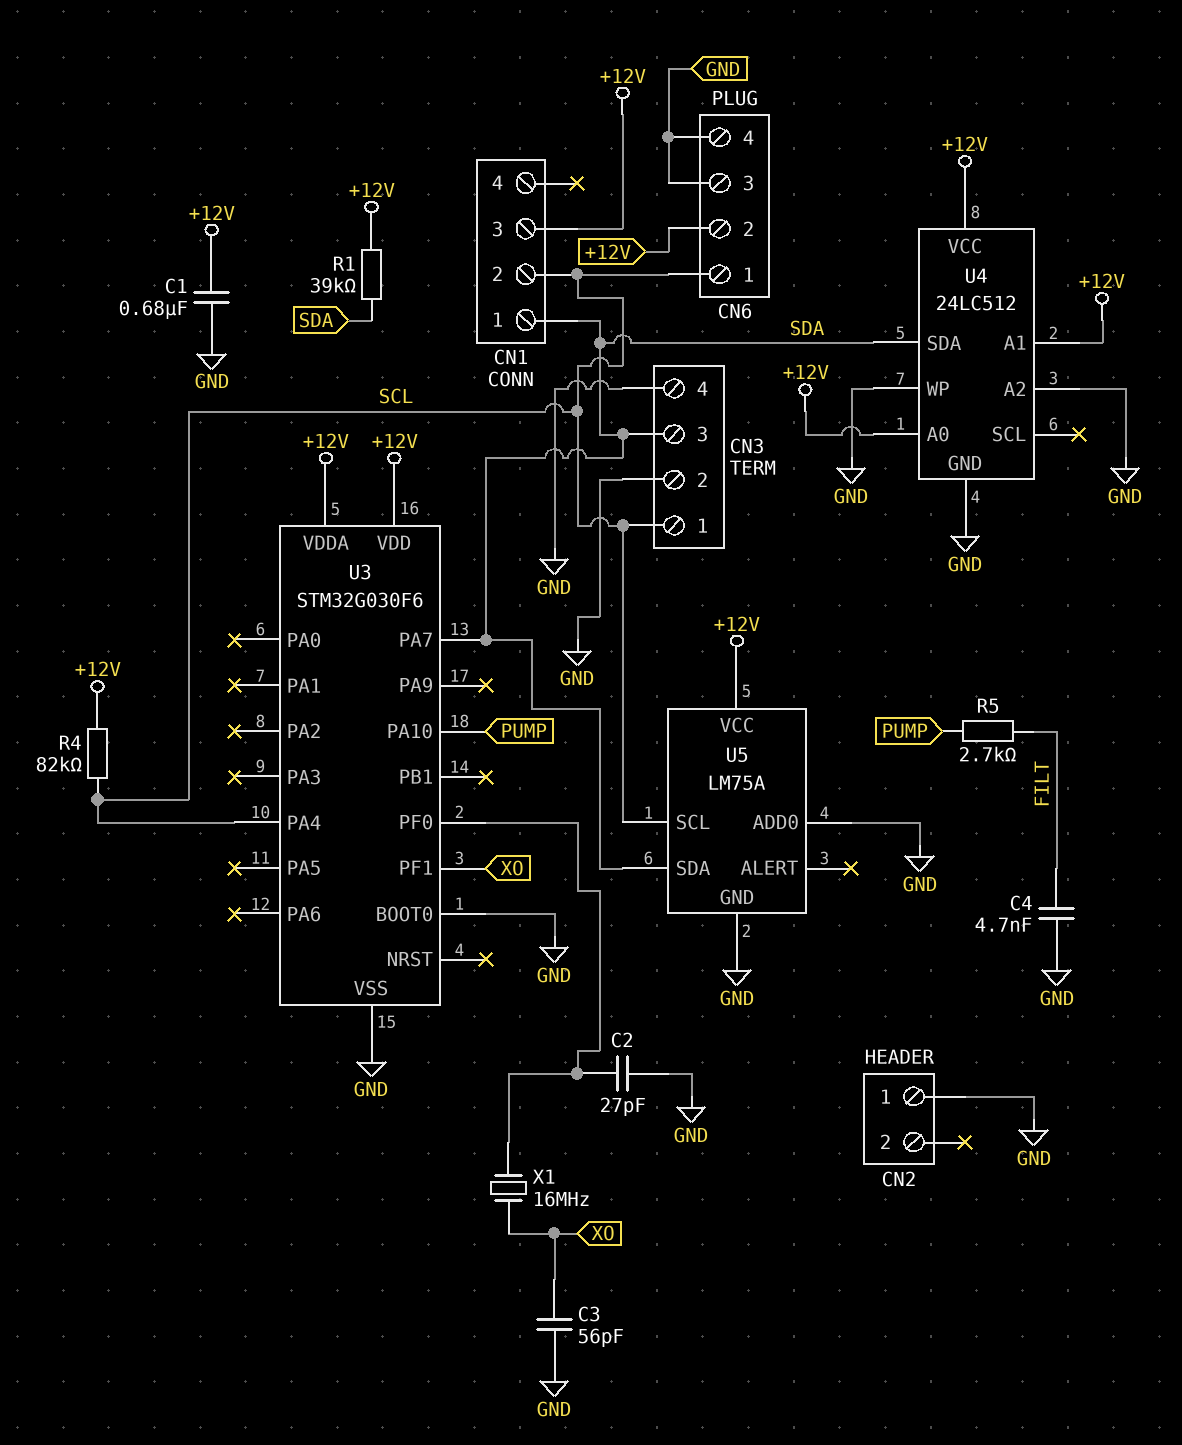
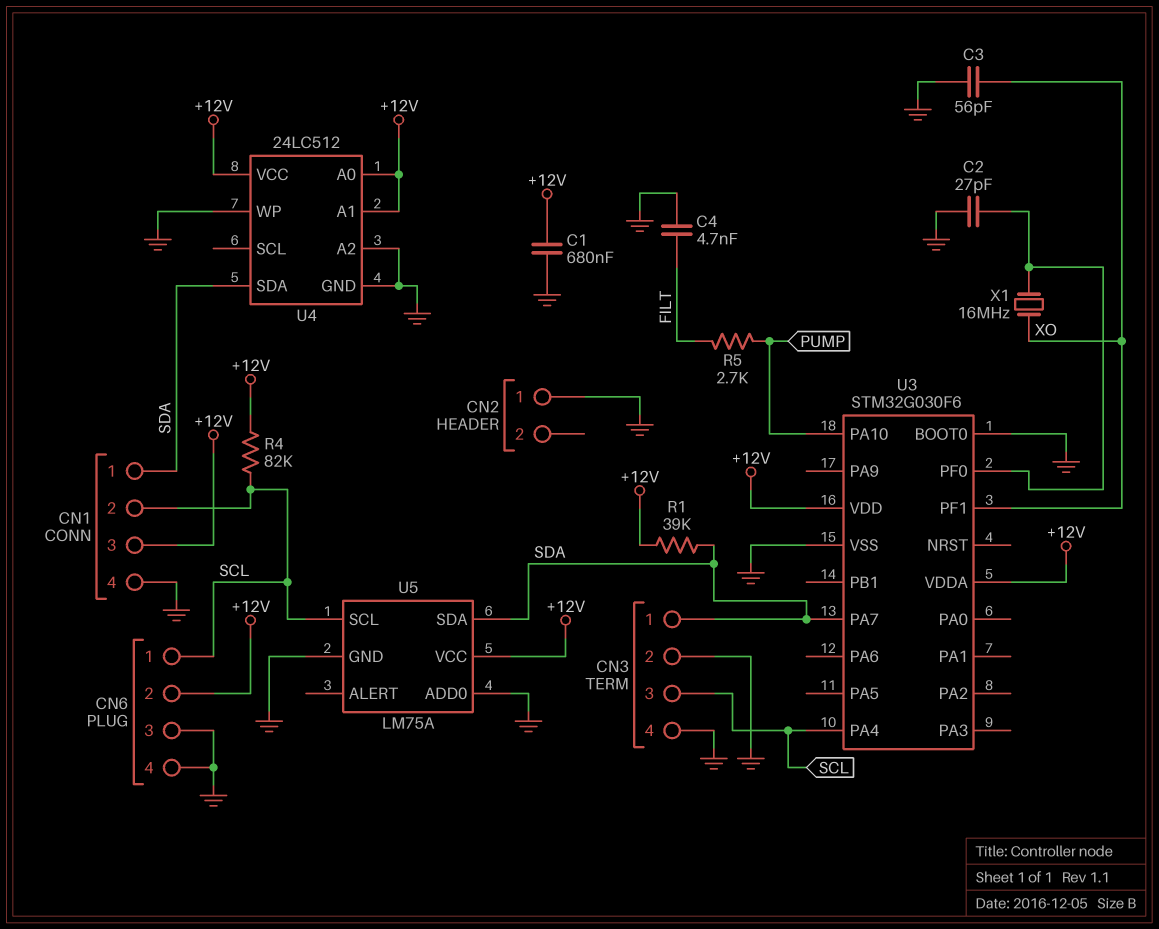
CN1 pin 4: none -> GND
CN3 pin 1: SCL -> SDA
CN3 pin 3: SDA -> SCL

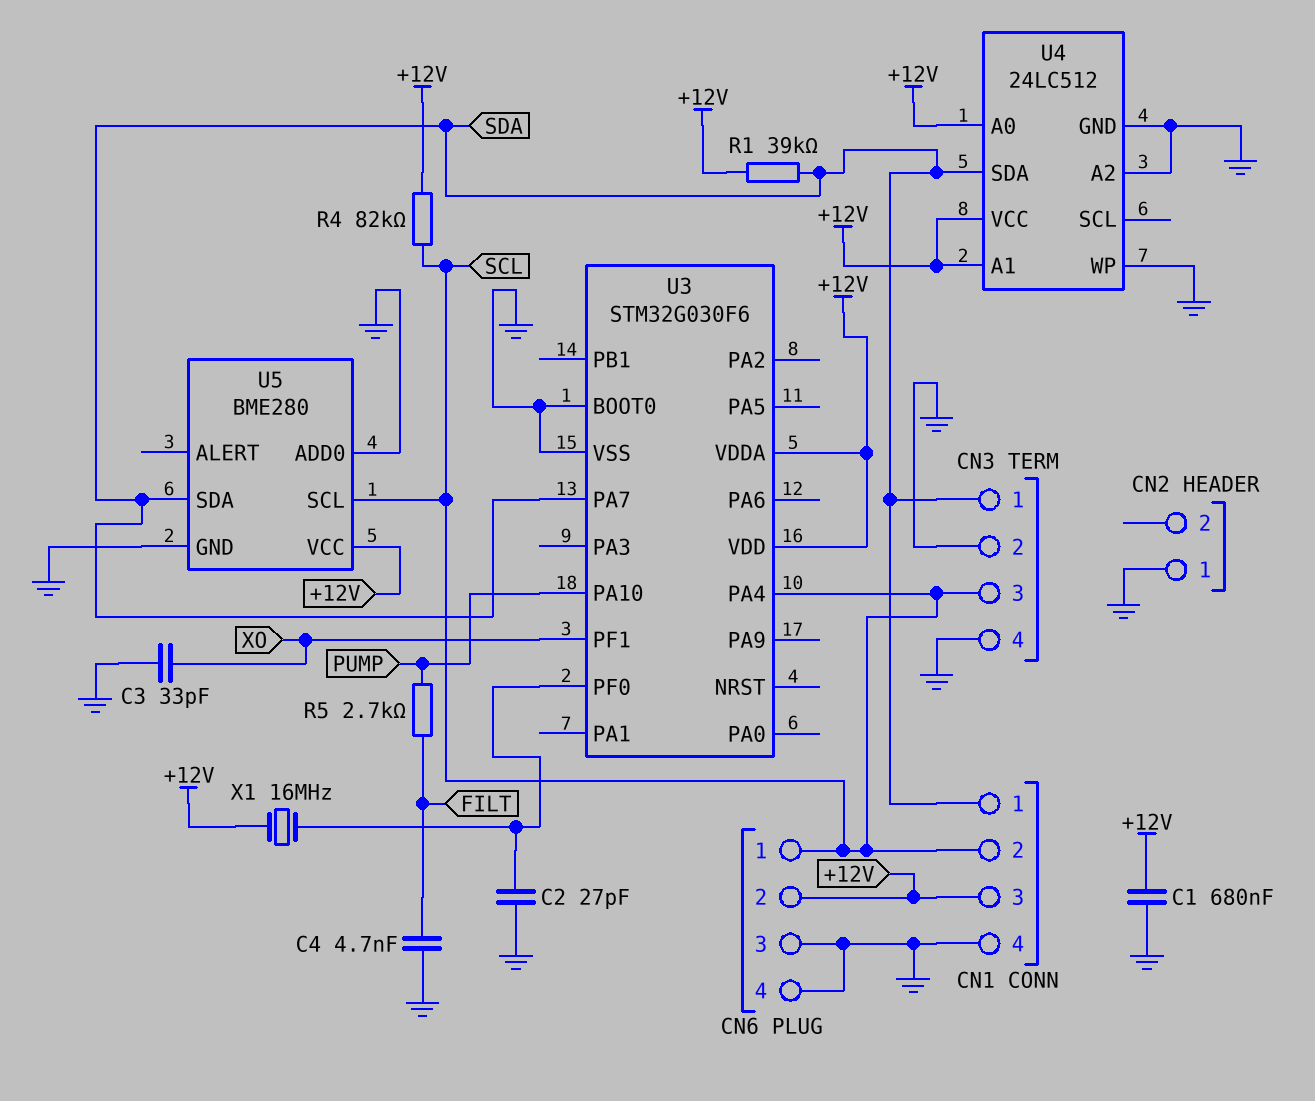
C3: 56pF (GND, XO) -> 33pF (GND, XO)
U5: LM75A -> BME280
X1: 16MHz (U3/PF0, XO) -> 16MHz (+12V, U3/PF0)

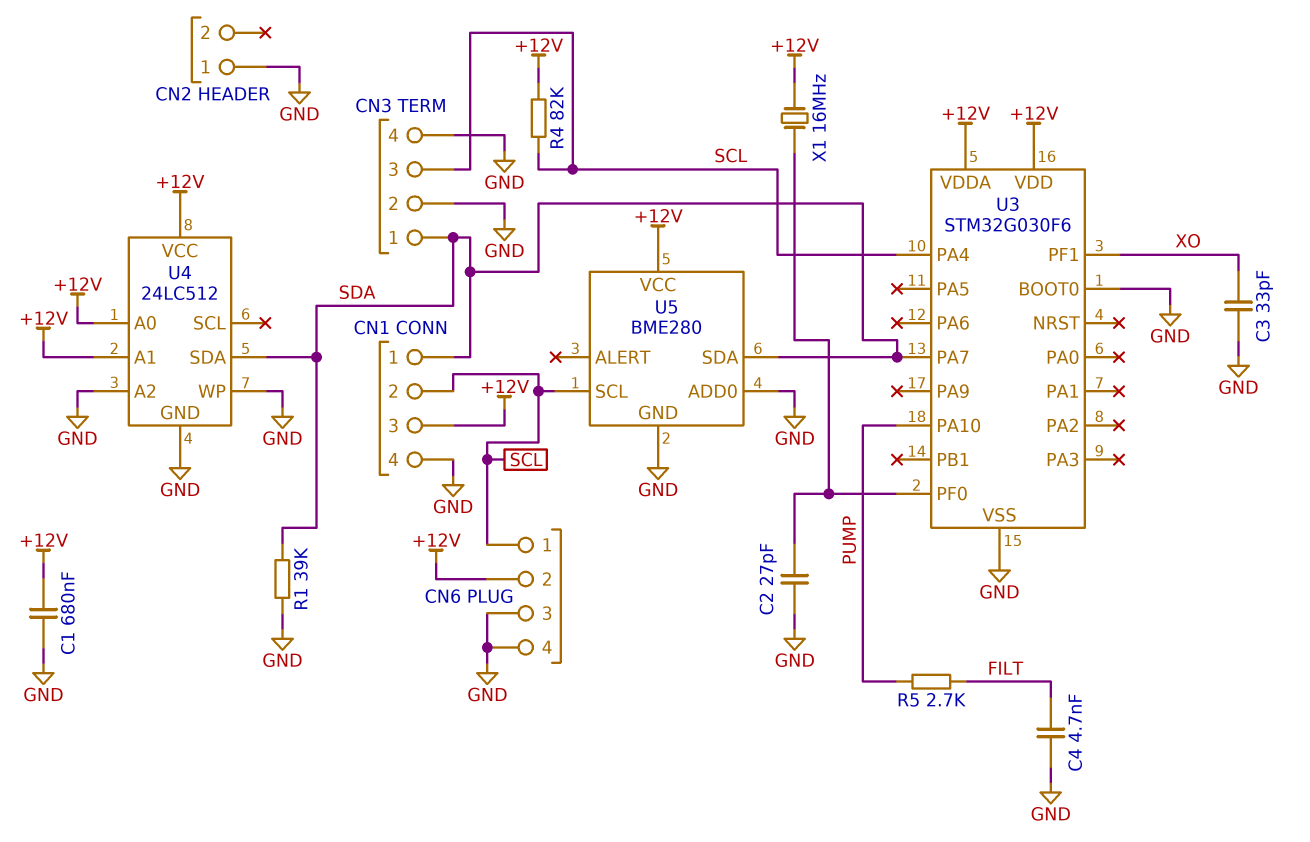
R1: 39k (+12V, SDA) -> 39k (GND, SDA)

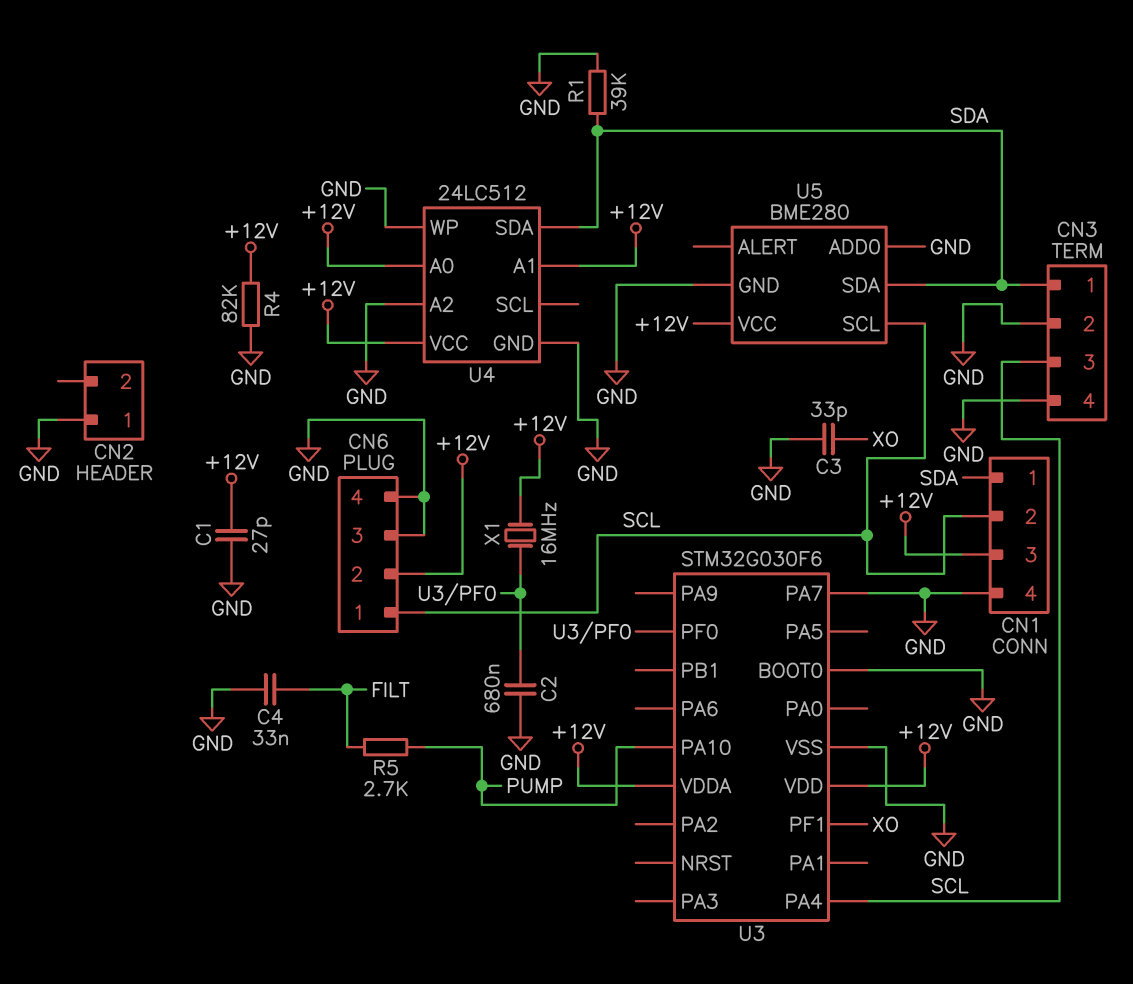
C1: 680nF (+12V, GND) -> 27pF (+12V, GND)
C2: 27pF (GND, U3/PF0) -> 680nF (GND, U3/PF0)
C4: 4.7nF (FILT, GND) -> 33nF (FILT, GND)
R4: 82k (+12V, SCL) -> 82k (+12V, GND)
U3 pin PA7: SDA -> GND

